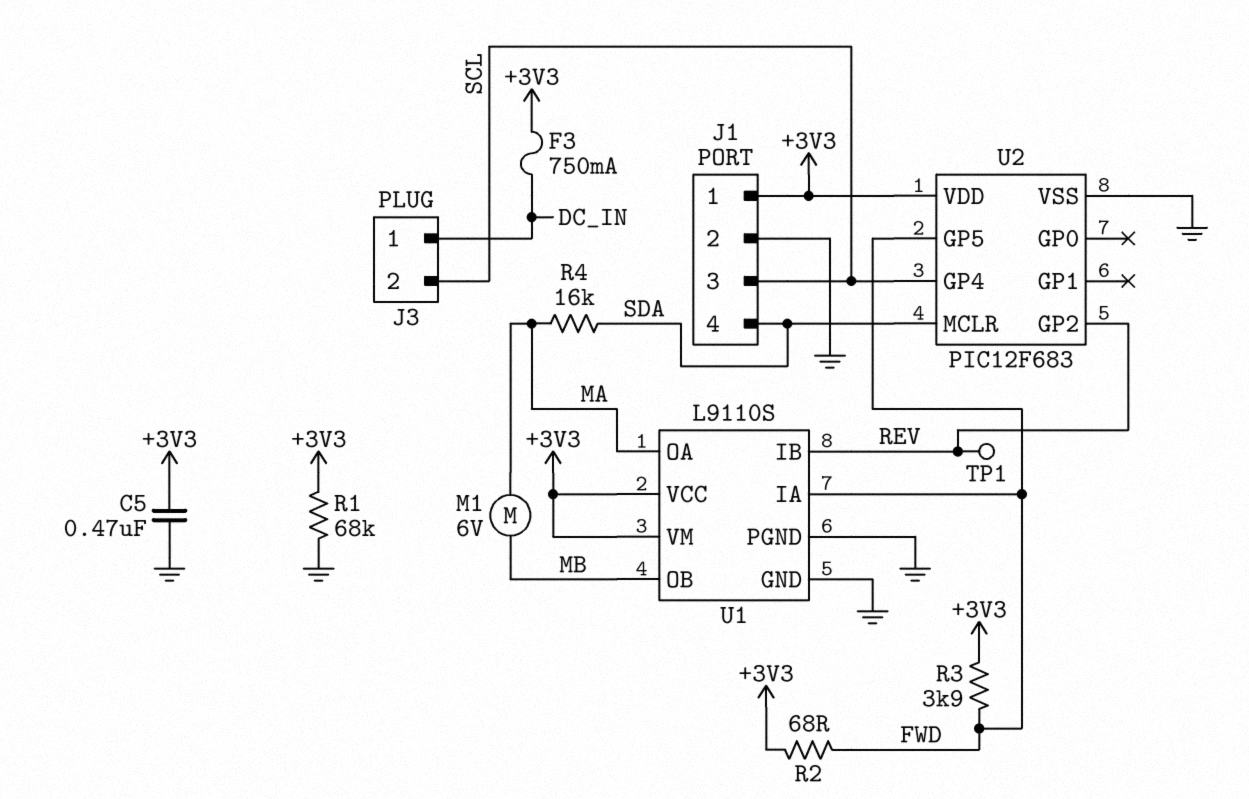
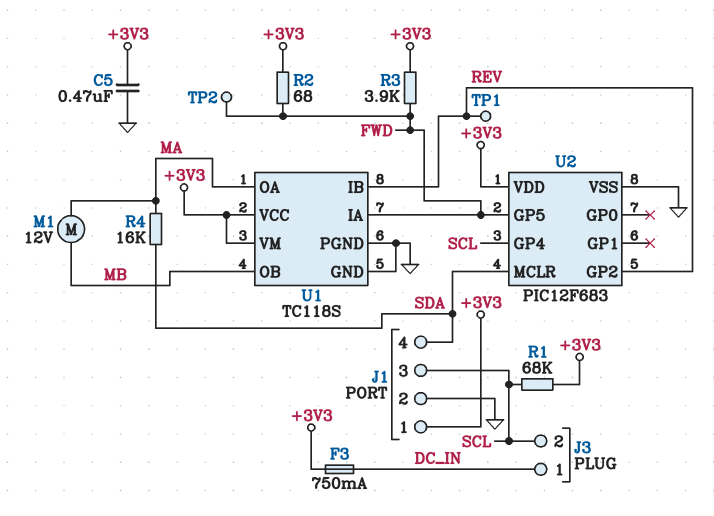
M1: motor 6V (MA, MB) -> motor 12V (MA, MB)
R1: 68k (+3V3, GND) -> 68k (+3V3, SCL)
TP2: none -> test point (FWD)
U1: L9110S -> TC118S

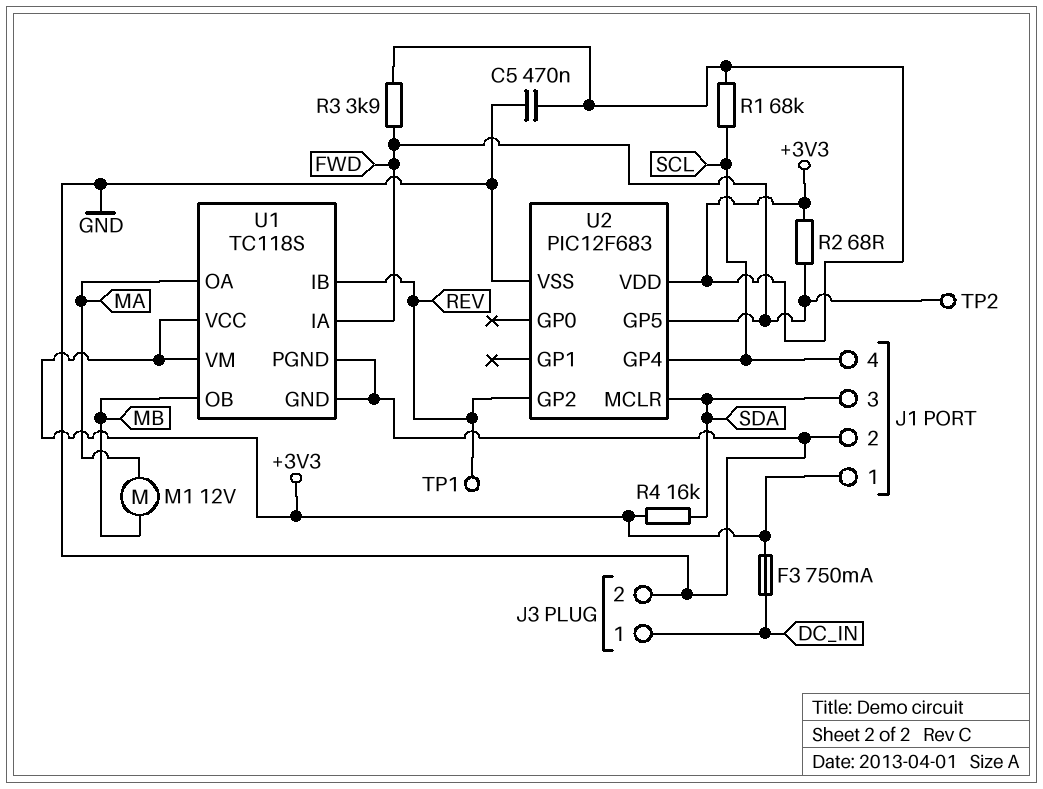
J1 pin 3: SCL -> SDA
J1 pin 4: SDA -> SCL
J3 pin 2: SCL -> GND
R4: 16k (MA, SDA) -> 16k (+3V3, SDA)

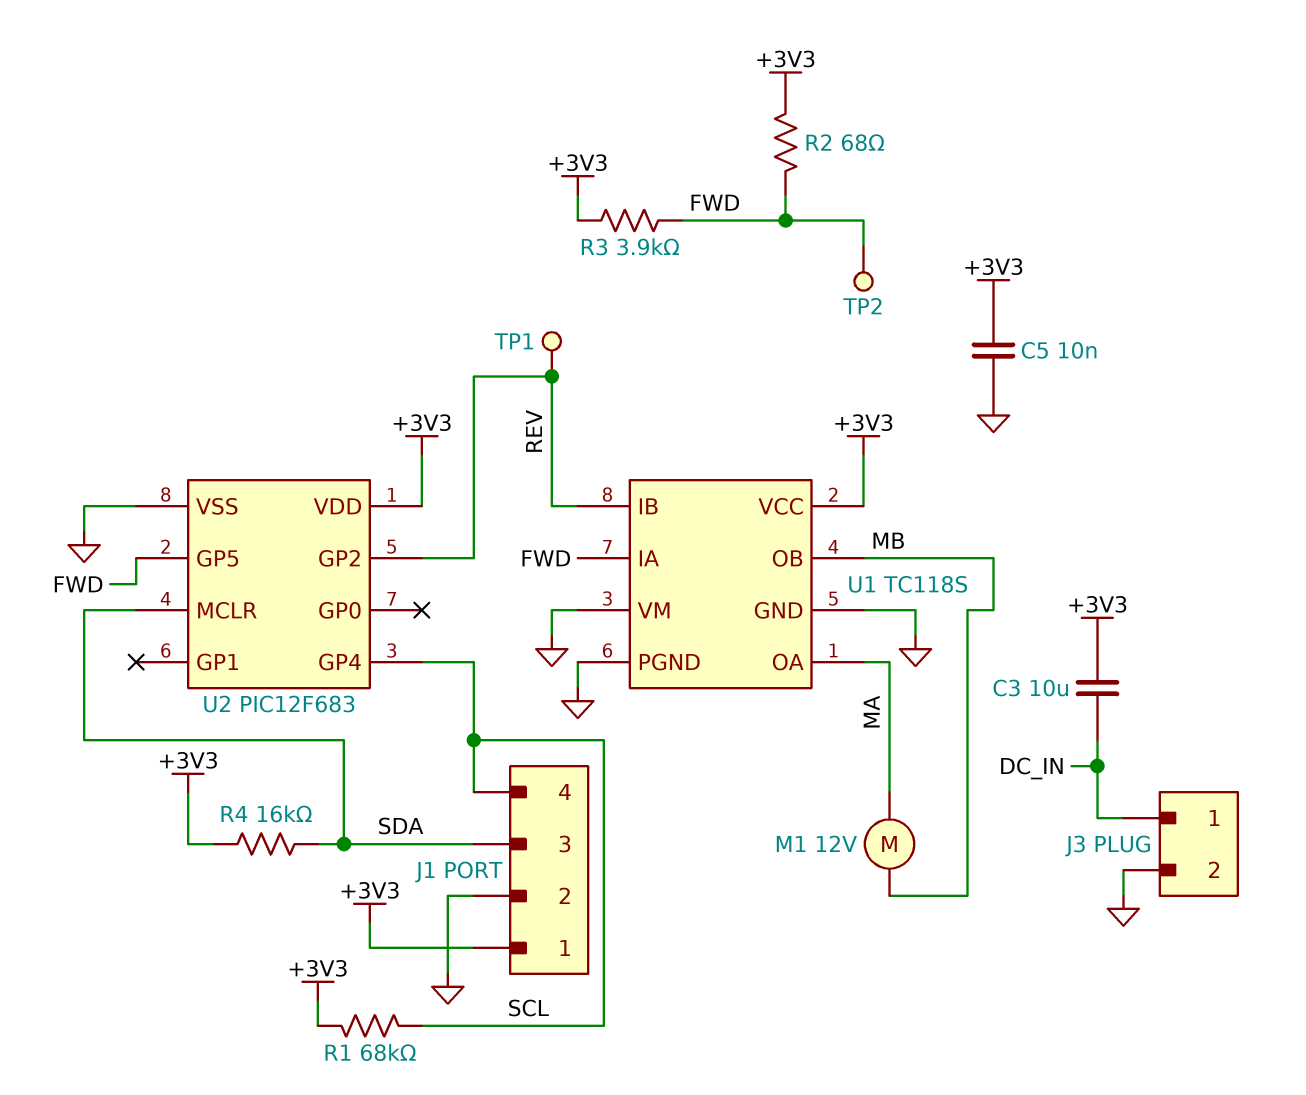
C3: none -> 10uF (+3V3, DC_IN)
C5: 470nF (+3V3, GND) -> 10nF (+3V3, GND)
F3: 750mA (+3V3, DC_IN) -> none
U1 pin VM: +3V3 -> GND

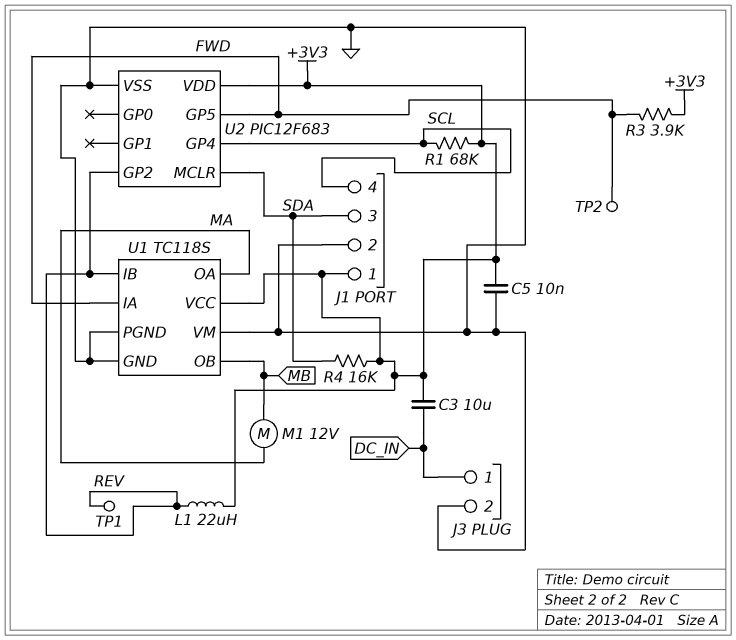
L1: none -> 22uH (+3V3, REV)
R2: 68 (+3V3, FWD) -> none

